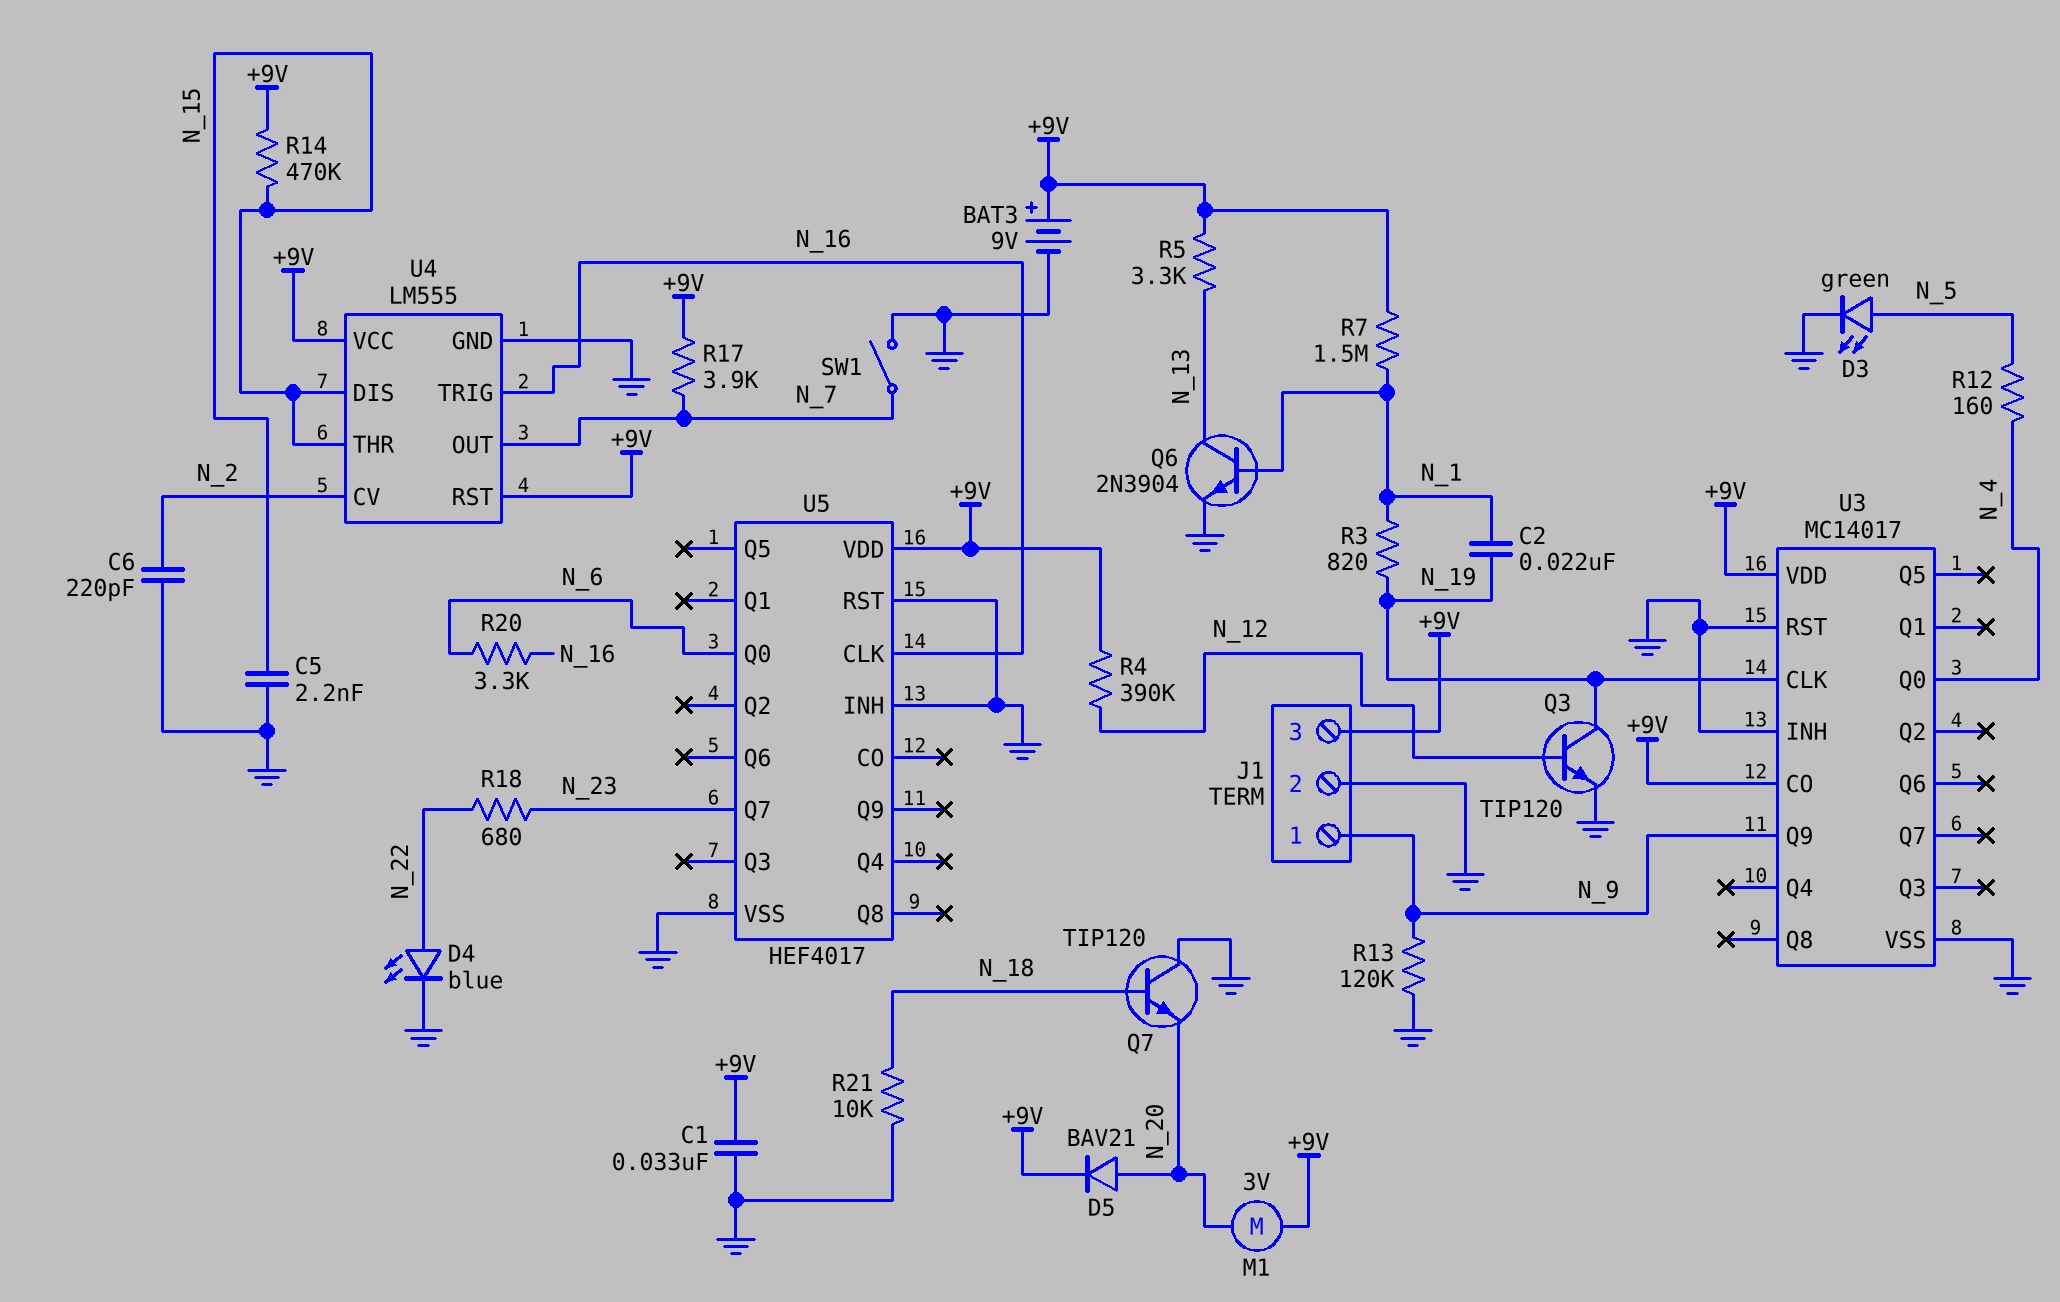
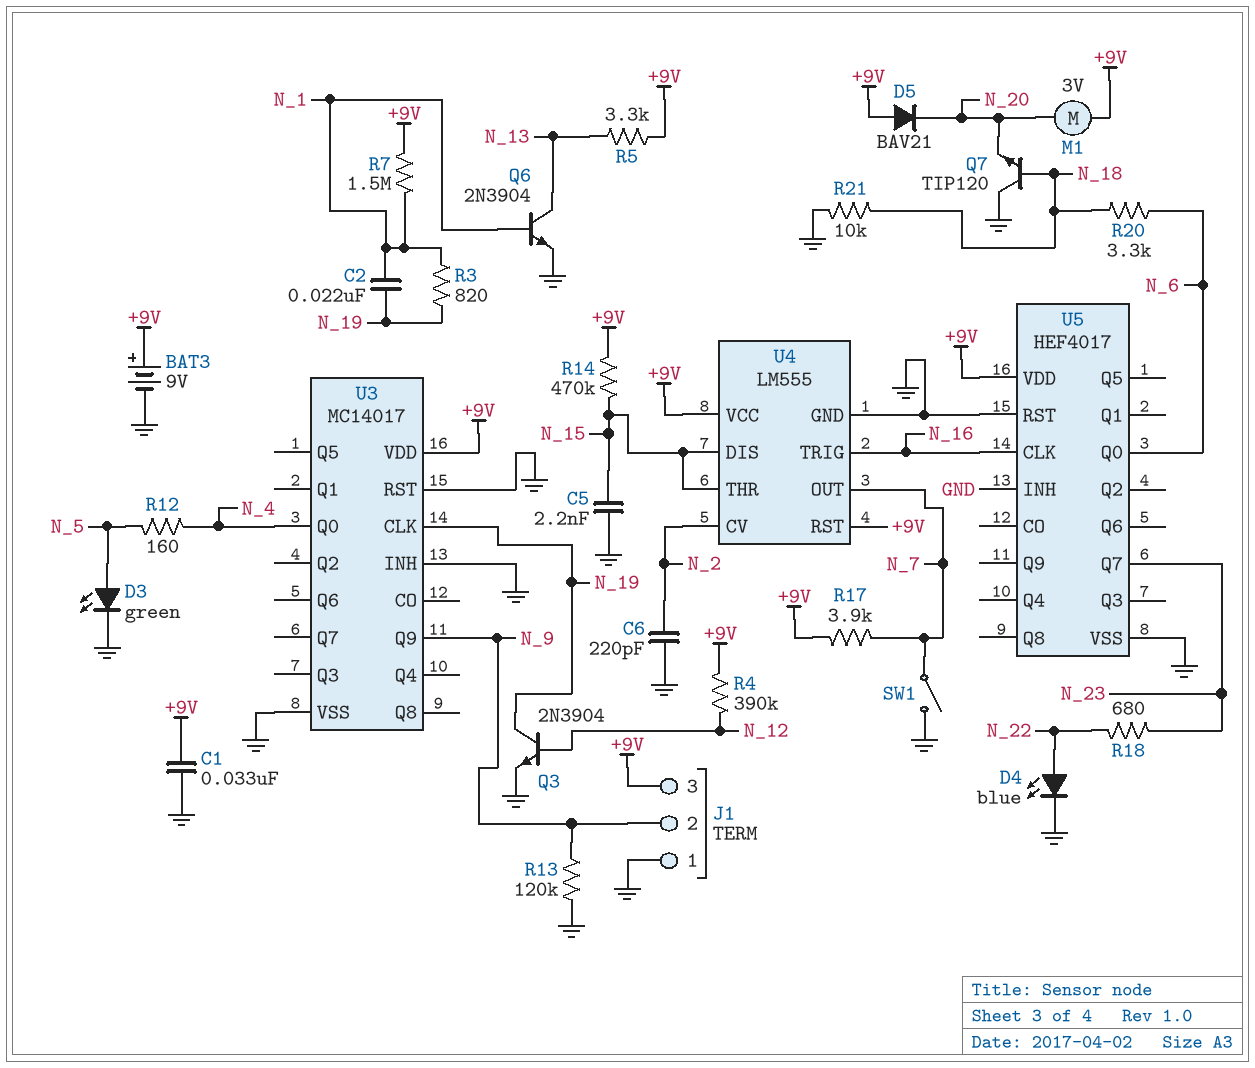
D5: diode BAV21 (A N_20, K +9V) -> diode BAV21 (A +9V, K N_20)
J1 pin 1: N_9 -> GND
J1 pin 2: GND -> N_9
Q3: NPN TIP120 (B N_12, C N_19, E GND) -> NPN 2N3904 (B N_12, C N_19, E GND)
R20: 3.3k (N_6, N_16) -> 3.3k (N_6, N_18)
U3 pin CO: +9V -> none

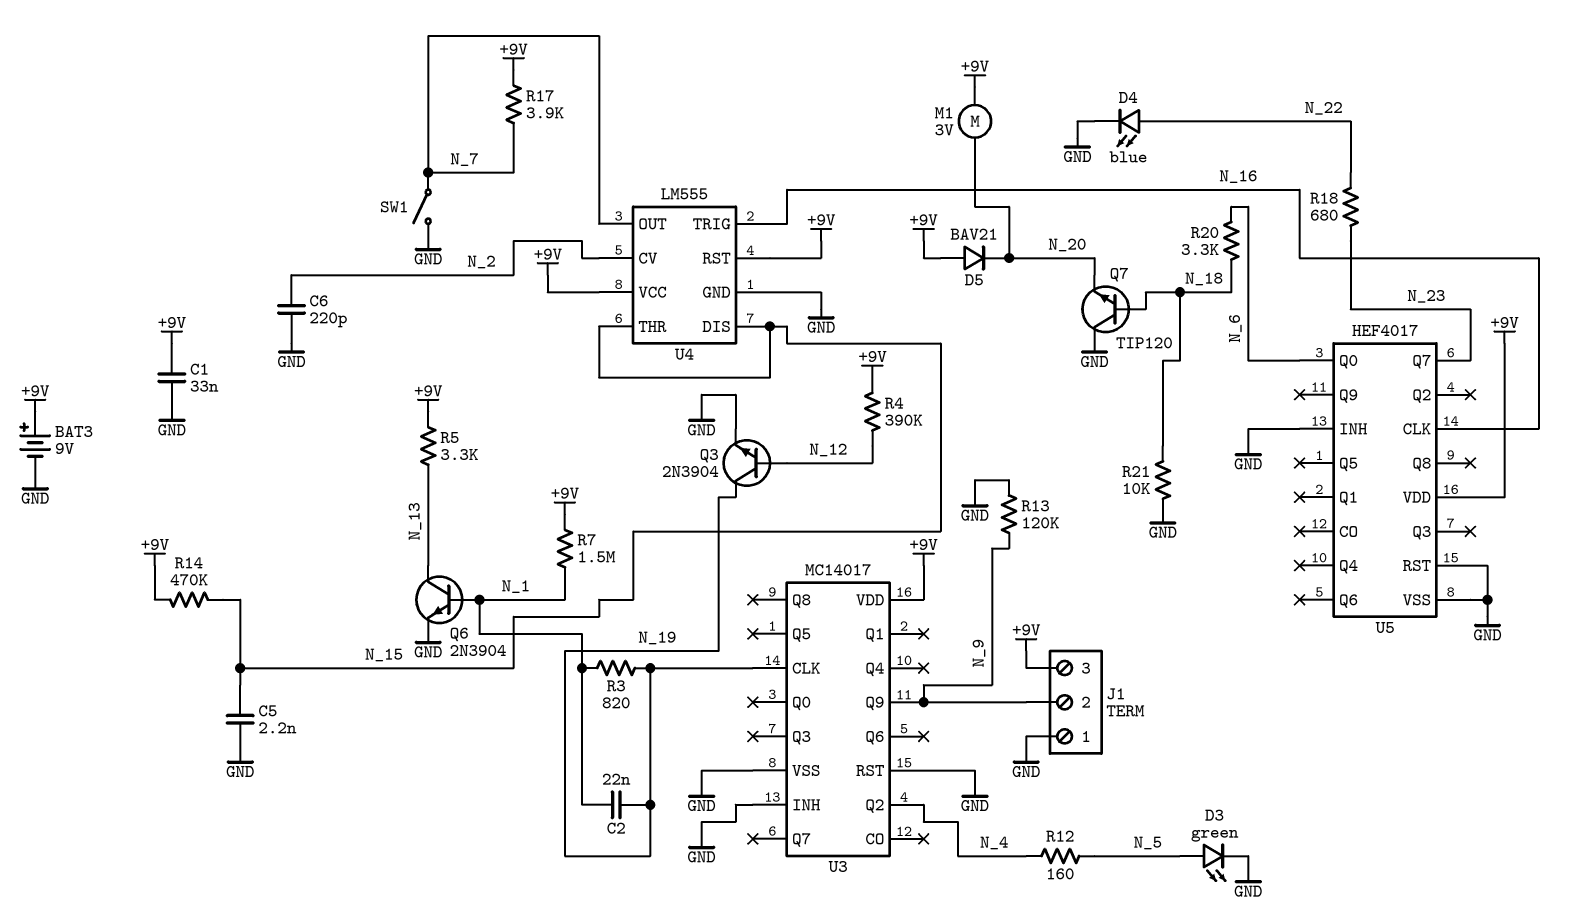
U3 pin Q0: N_4 -> none
U3 pin Q2: none -> N_4

